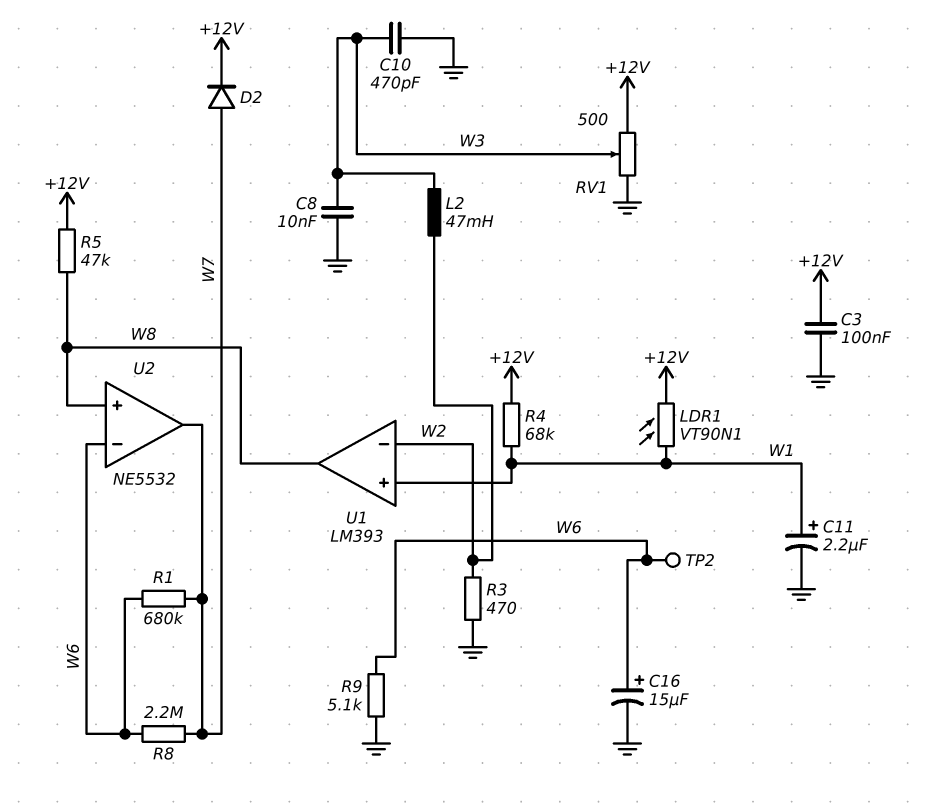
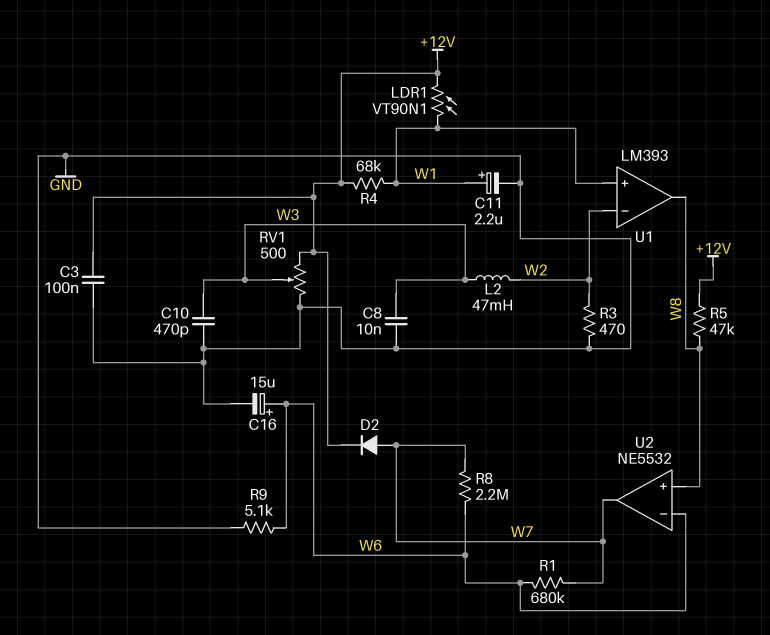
TP2: test point (W6) -> none

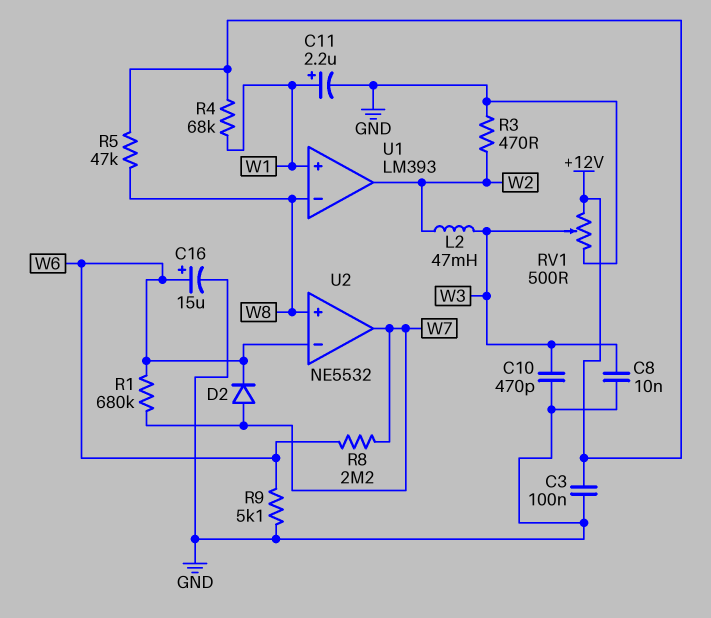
D2: diode (A W7, K +12V) -> diode (A W7, K W6)
LDR1: VT90N1 (+12V, W1) -> none
U1 pin in-: W2 -> W8
U1 pin out: W8 -> W2

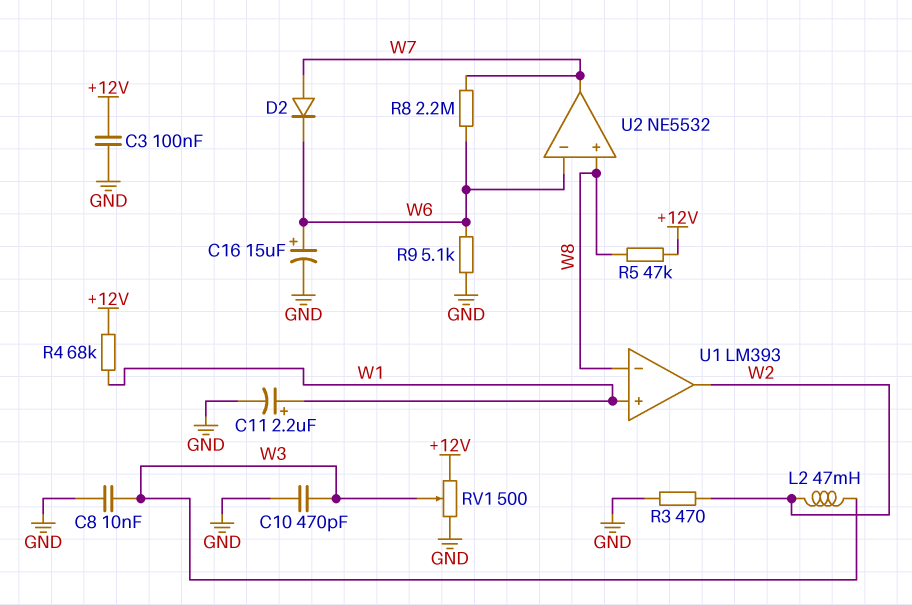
R1: 680k (W6, W7) -> none

